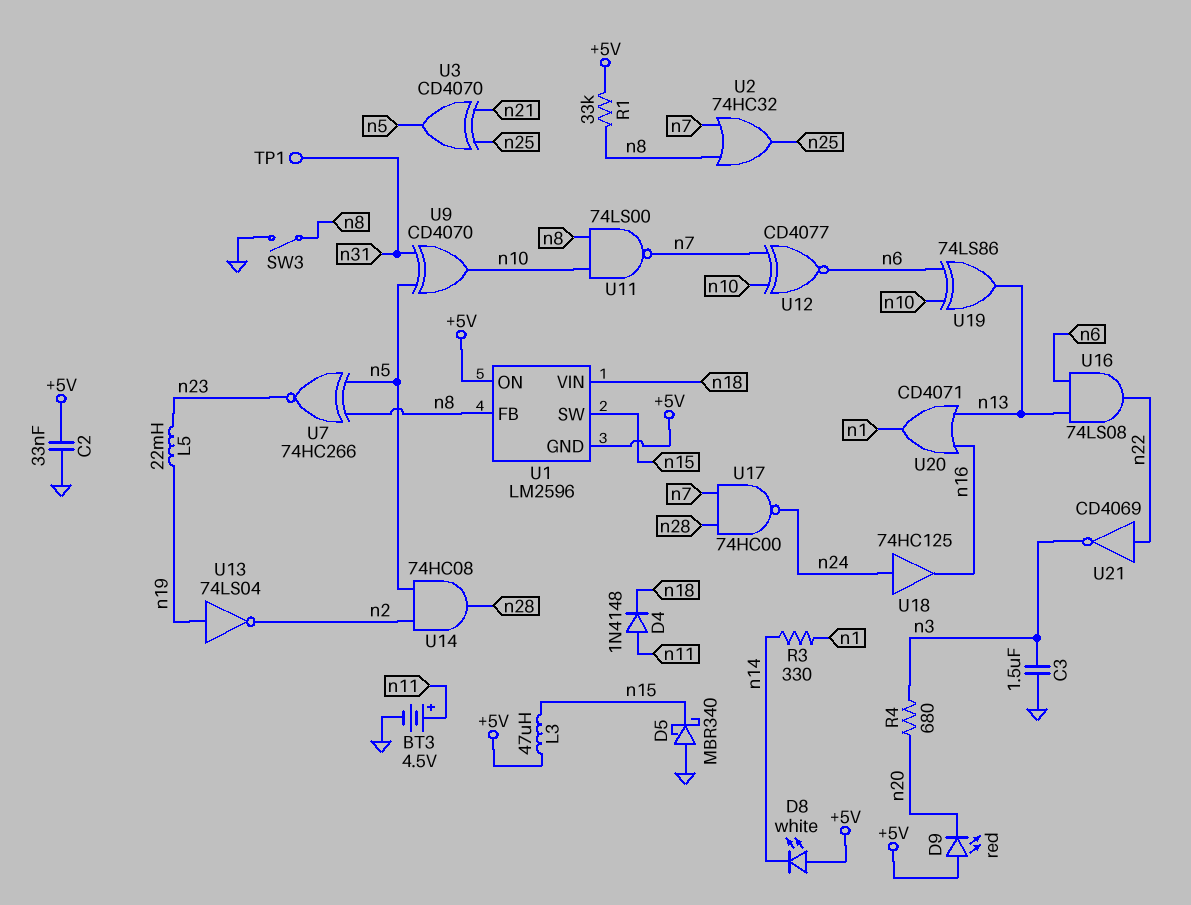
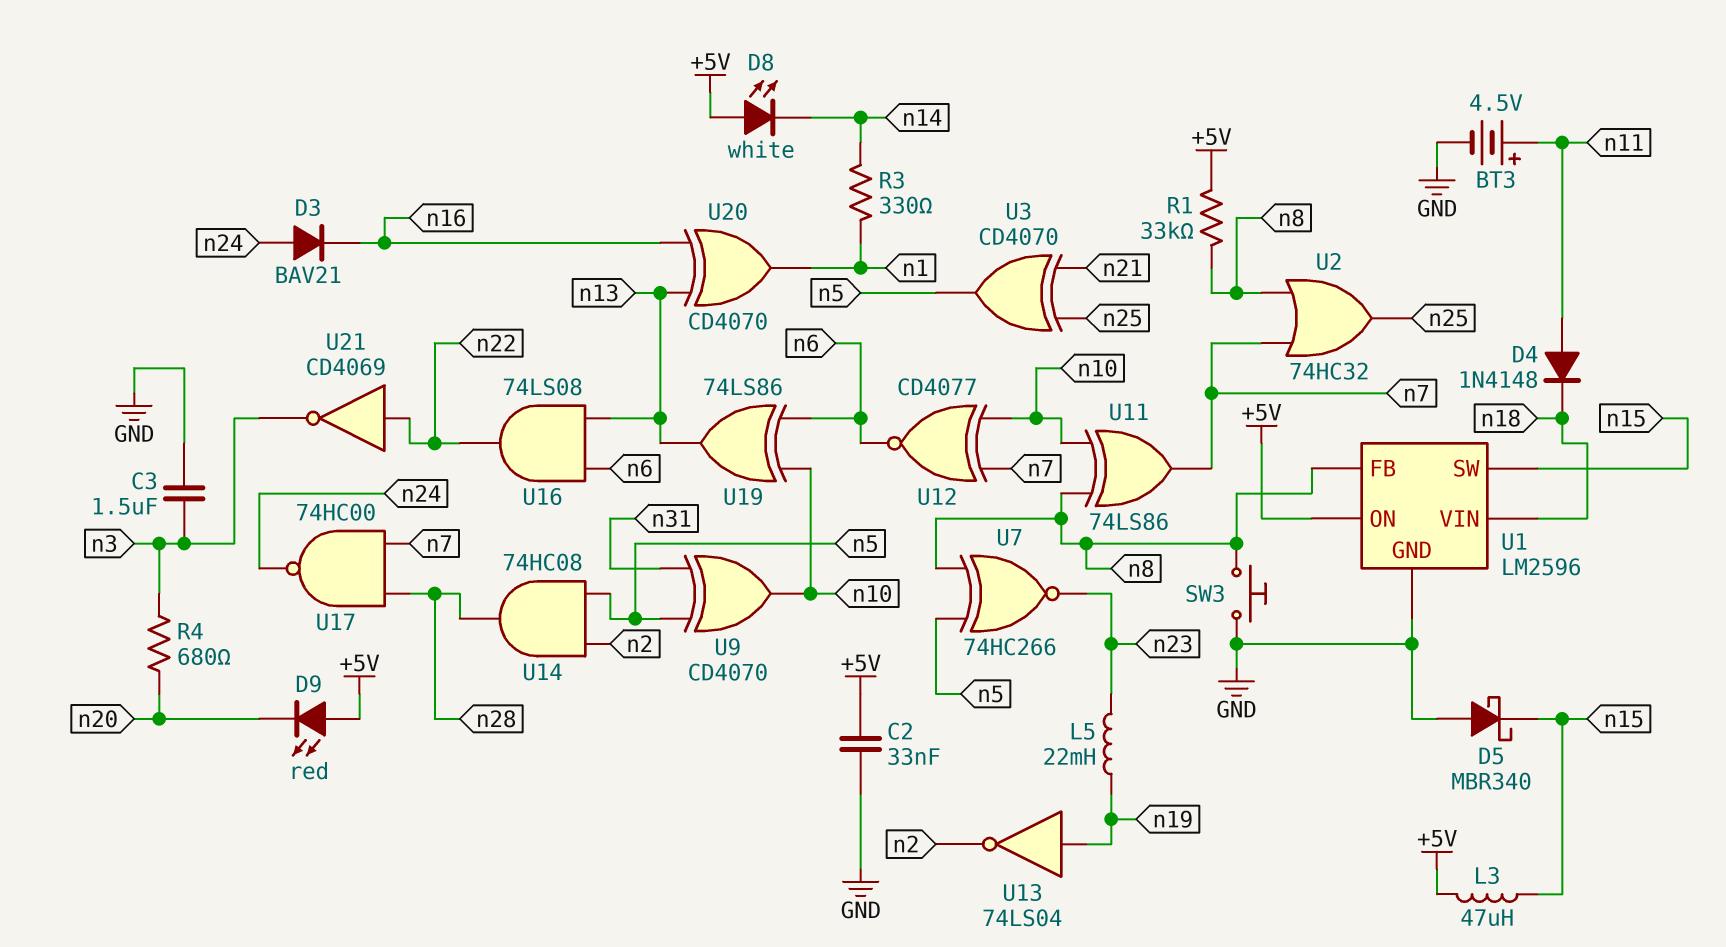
D3: none -> diode BAV21 (A n24, K n16)
SW3: switch (GND, n8) -> button (GND, n8)
TP1: test point (n31) -> none
U1 pin GND: +5V -> GND
U11: NAND 74LS00 (in n8, in n10, out n7) -> XOR 74LS86 (in n8, in n10, out n7)
U18: buffer 74HC125 (in n24, out n16) -> none
U20: OR CD4071 (in n13, in n16, out n1) -> XOR CD4070 (in n13, in n16, out n1)

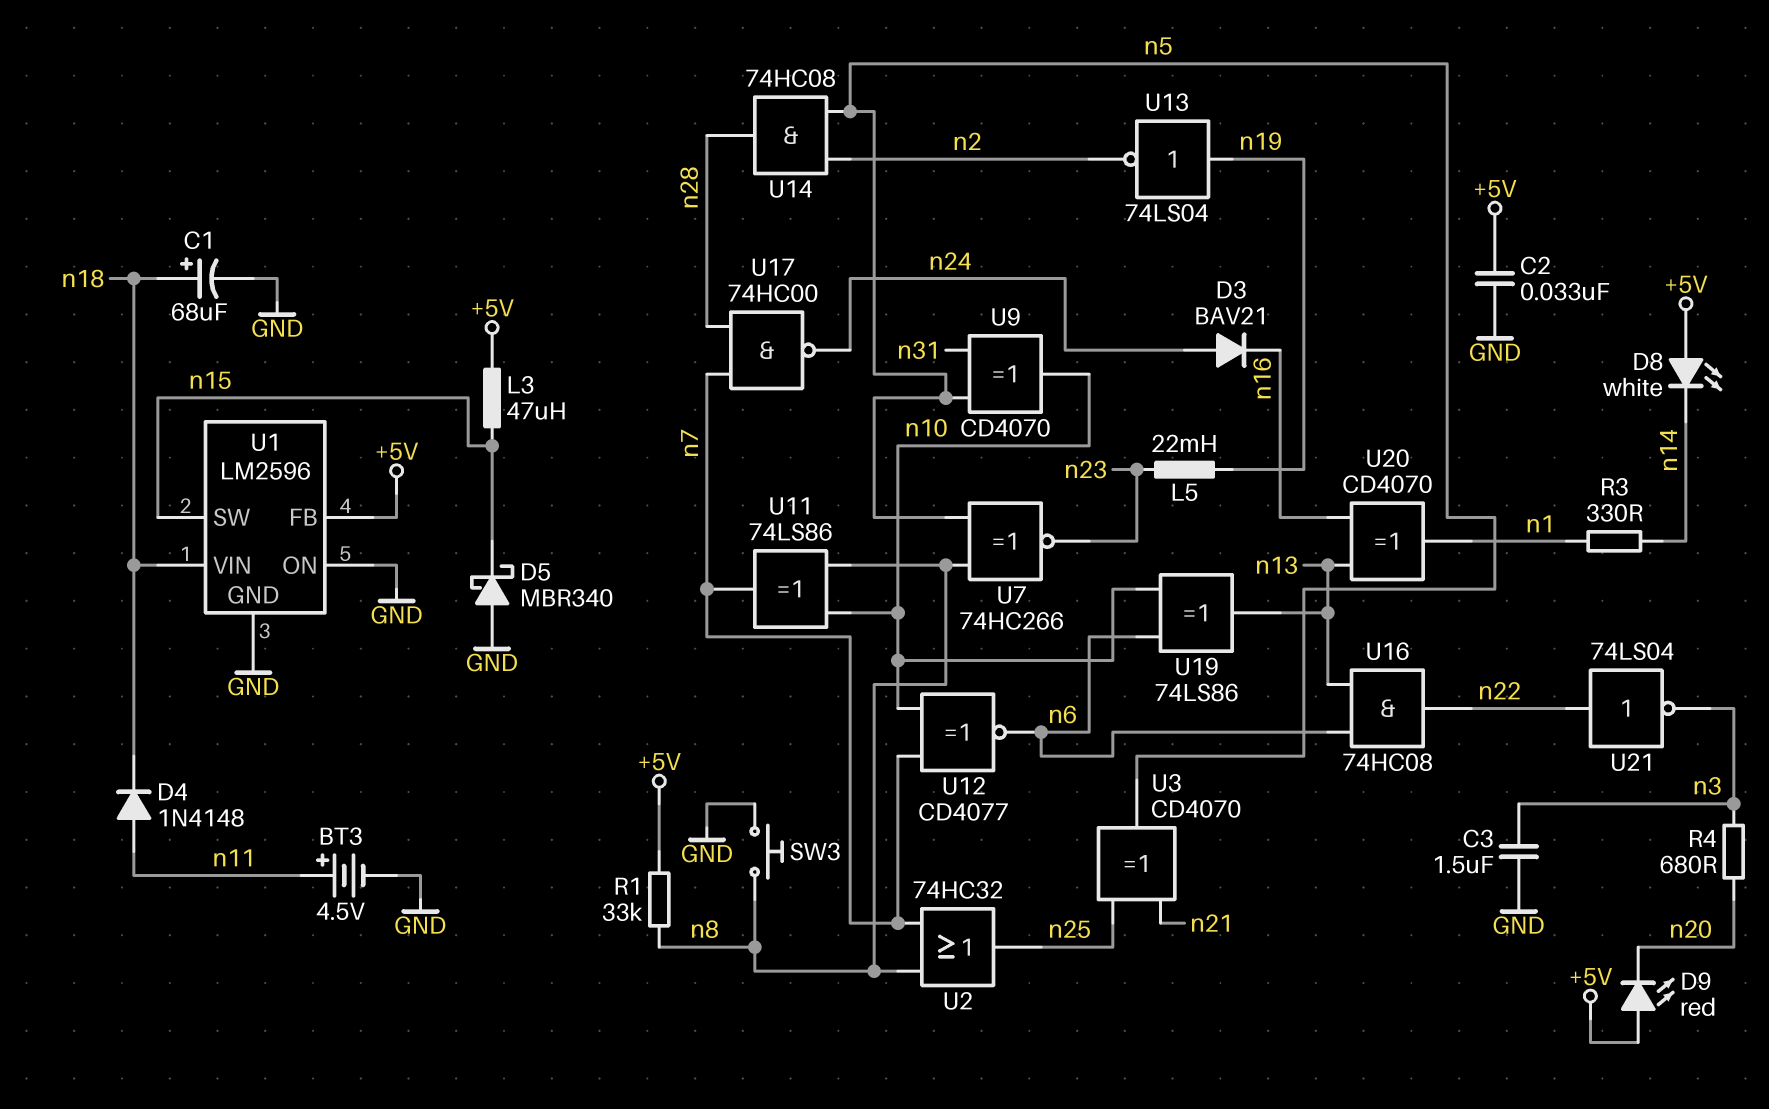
C1: none -> 68uF (plus n18, minus GND)
U1 pin FB: n8 -> +5V
U1 pin ON: +5V -> GND
U16: AND 74LS08 (in n6, in n13, out n22) -> AND 74HC08 (in n6, in n13, out n22)
U21: NOT CD4069 (in n22, out n3) -> NOT 74LS04 (in n22, out n3)

